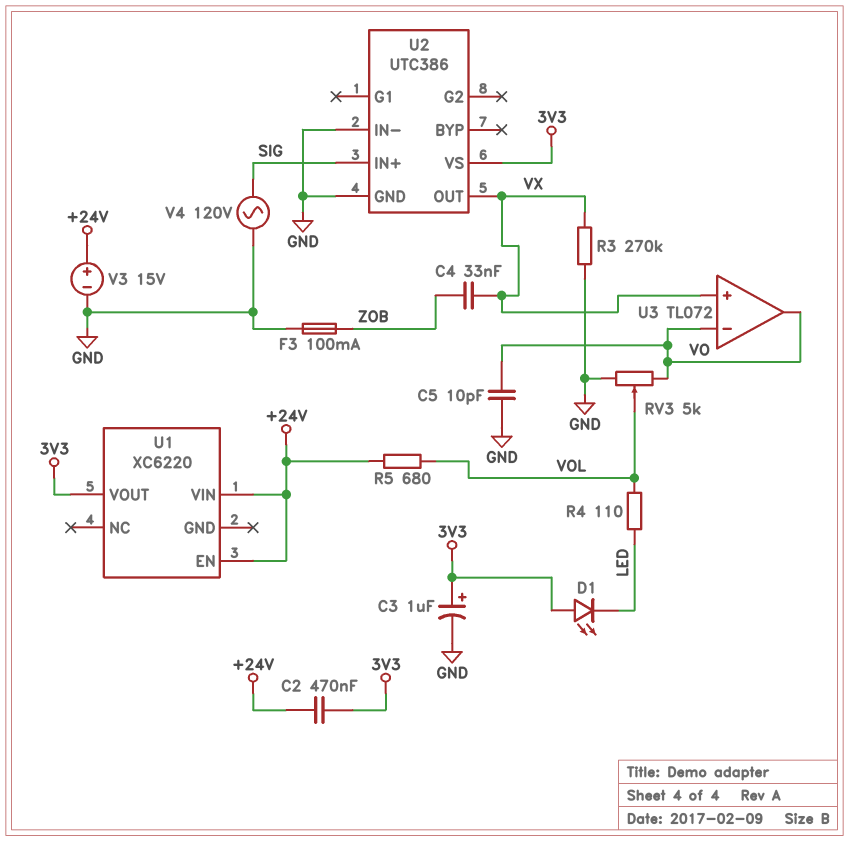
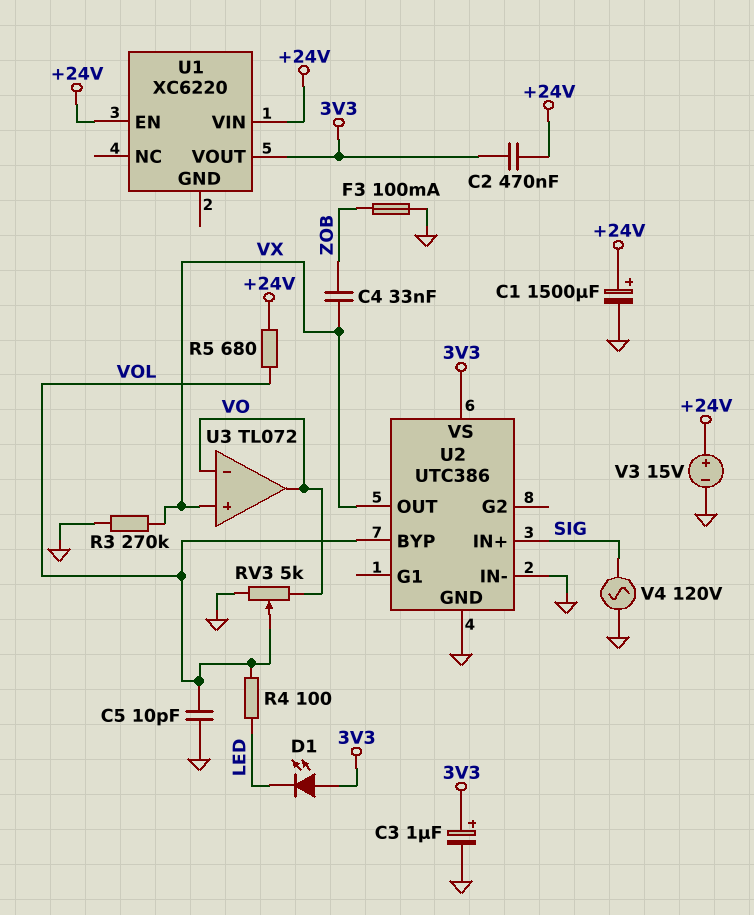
C1: none -> 1500uF (plus +24V, minus GND)
C5: 10pF (GND, VO) -> 10pF (GND, VOL)
R4: 110 (LED, VOL) -> 100 (LED, VOL)
U2 pin BYP: none -> VOL

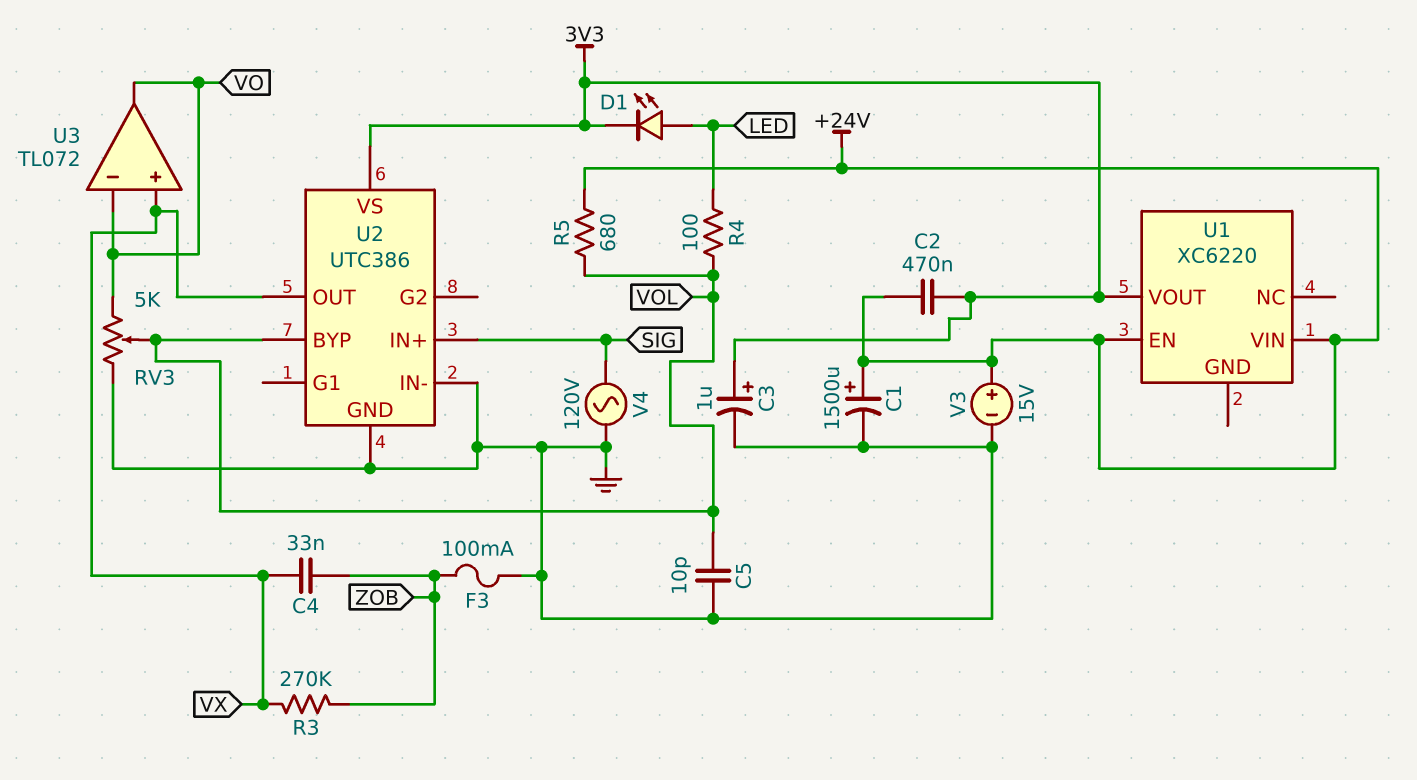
D1: LED (A 3V3, K LED) -> LED (A LED, K 3V3)
R3: 270k (GND, VX) -> 270k (VX, ZOB)

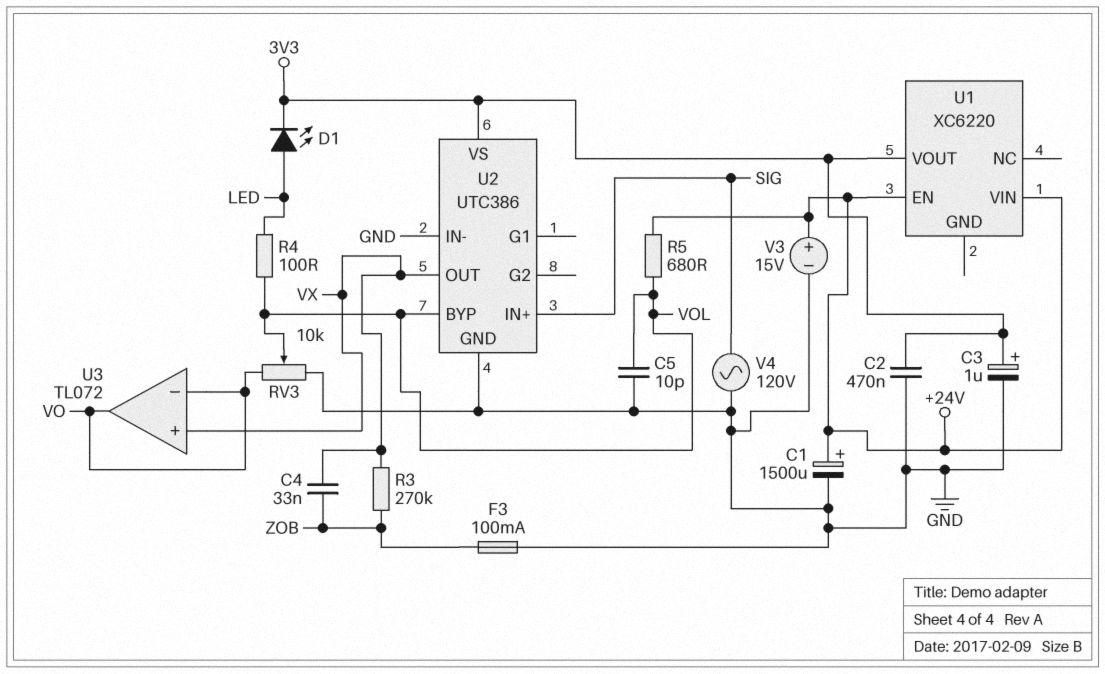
C2: 470nF (+24V, 3V3) -> 470nF (3V3, GND)
RV3: 5k (GND, VO, wiper VOL) -> 10k (GND, VO, wiper VOL)

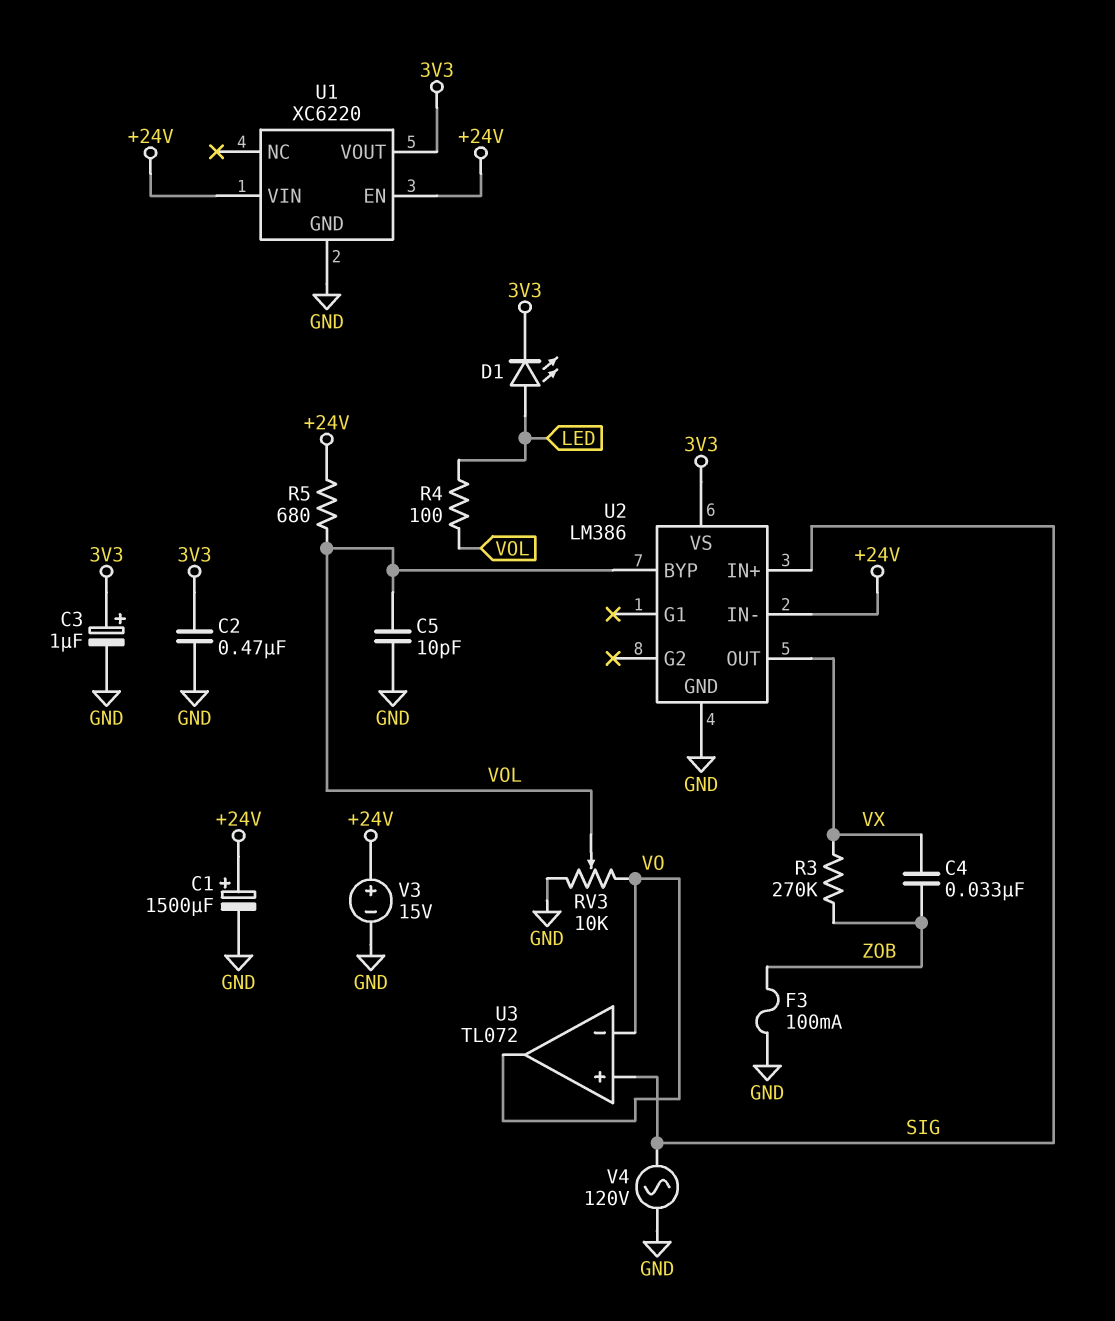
U1 pin GND: none -> GND
U2: UTC386 -> LM386
U2 pin IN-: GND -> +24V
U3 pin in+: VX -> SIG

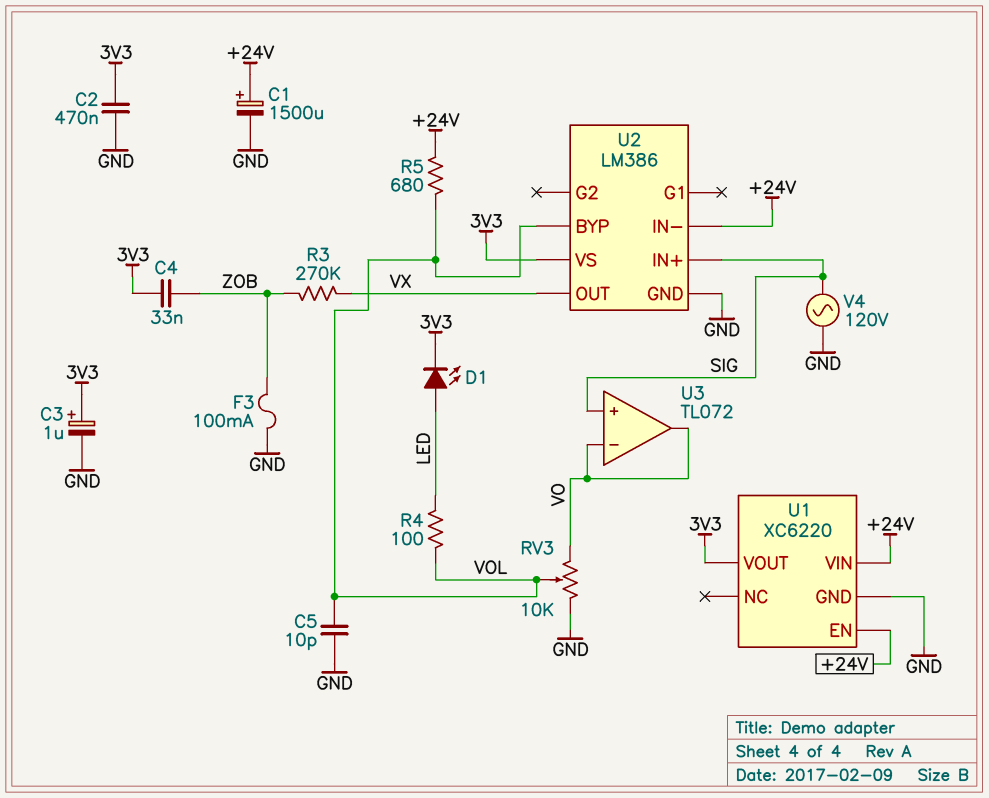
C4: 33nF (VX, ZOB) -> 33nF (3V3, ZOB)
V3: 15V (plus +24V, minus GND) -> none

